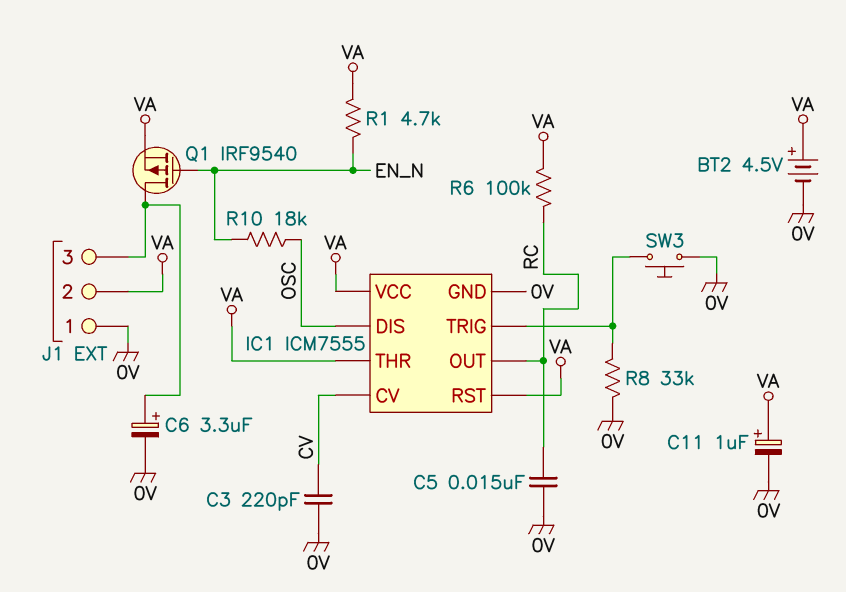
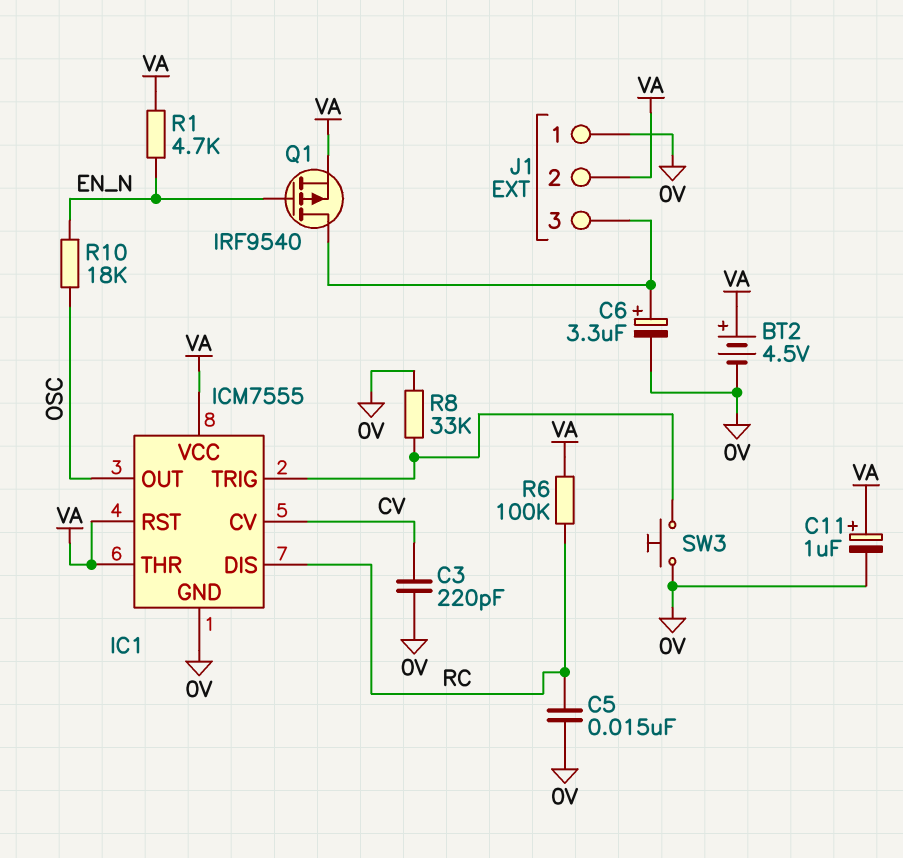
IC1 pin DIS: OSC -> RC
IC1 pin OUT: RC -> OSC

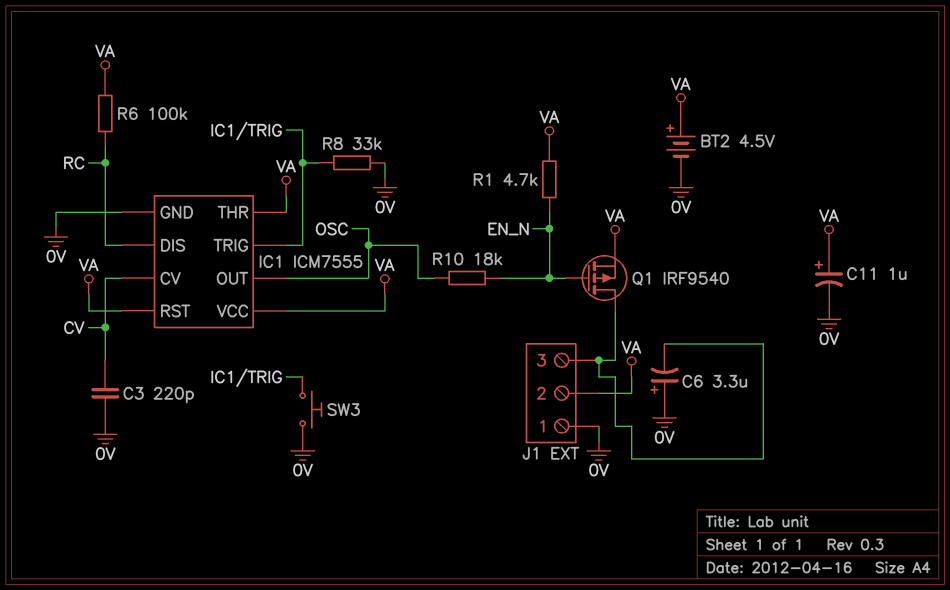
C5: 15nF (0V, RC) -> none
C6: 3.3uF (plus J1/3, minus 0V) -> 3.3uF (plus 0V, minus J1/3)

